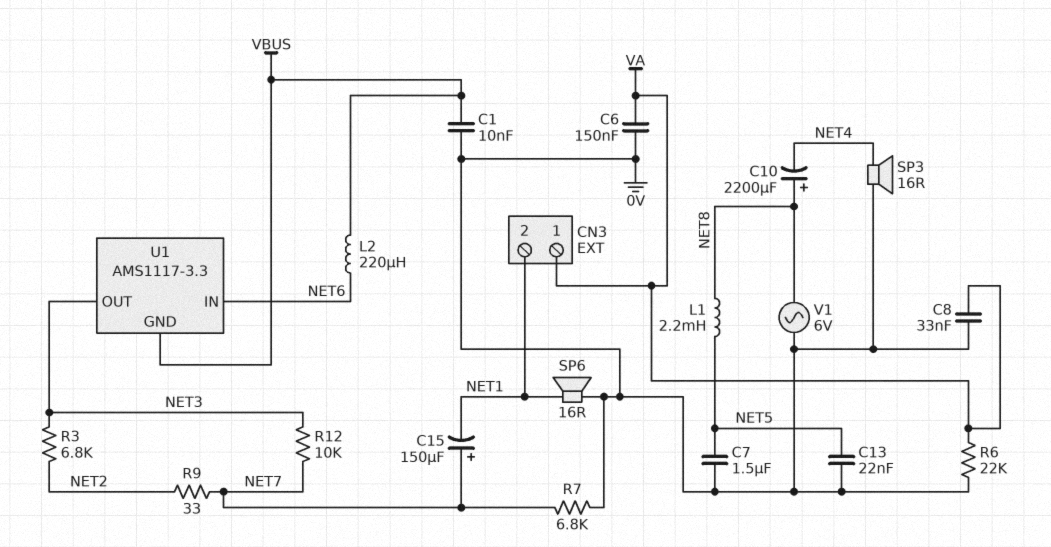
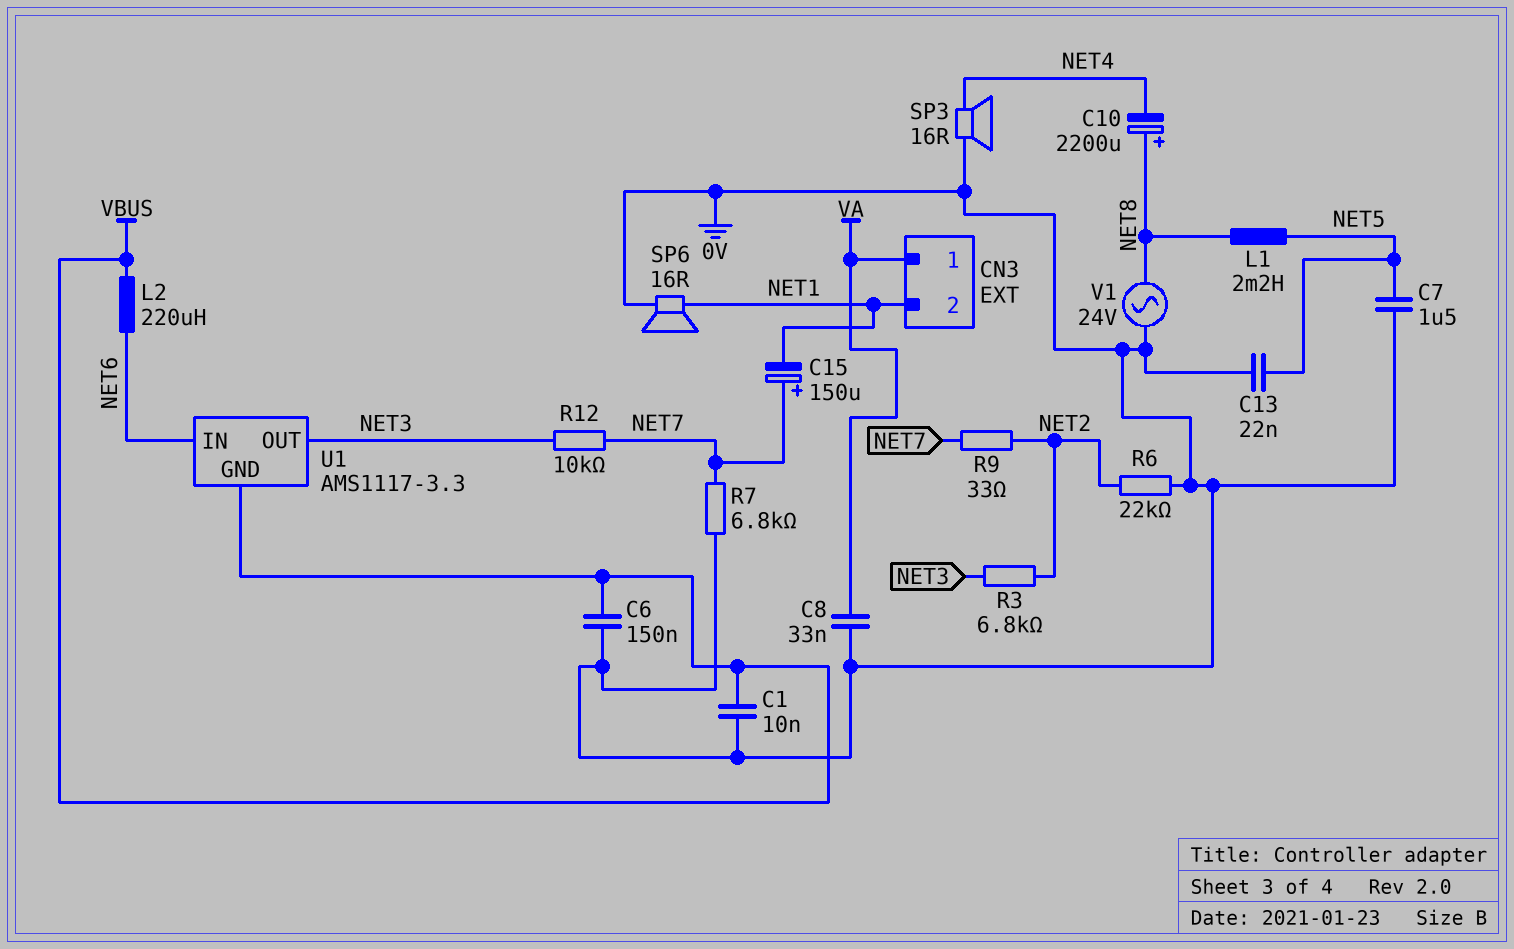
C6: 150nF (0V, VA) -> 150nF (0V, VBUS)
R6: 22k (0V, VA) -> 22k (0V, NET2)
V1: AC 6V (0V, NET8) -> AC 24V (0V, NET8)

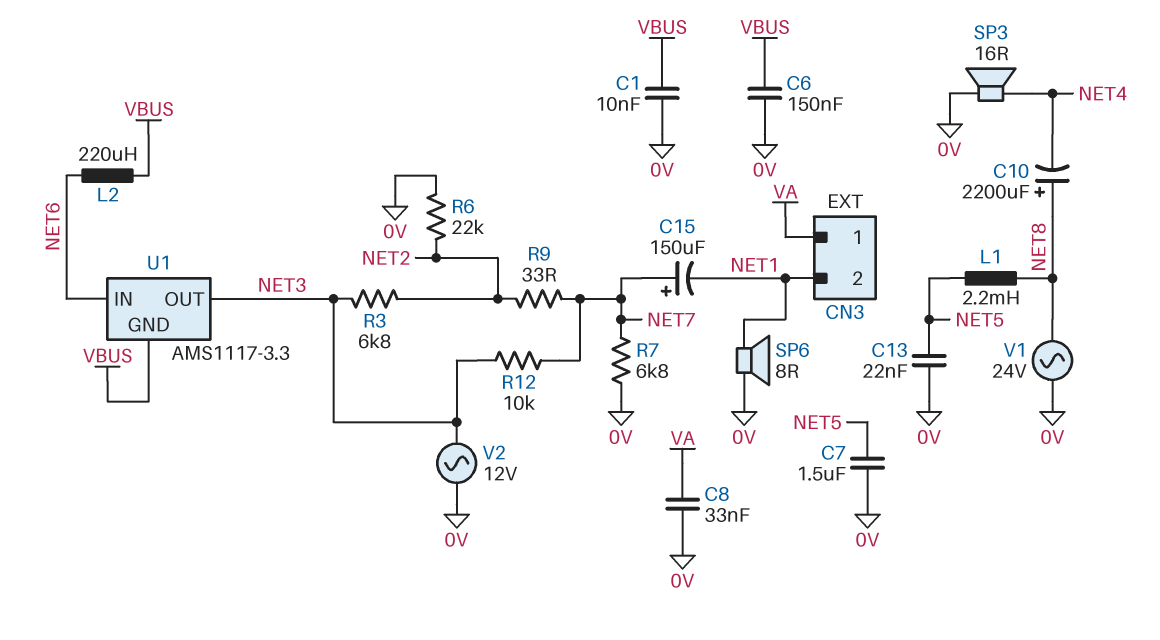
SP6: speaker 16R (0V, NET1) -> speaker 8R (0V, NET1)
V2: none -> AC 12V (0V, NET3)

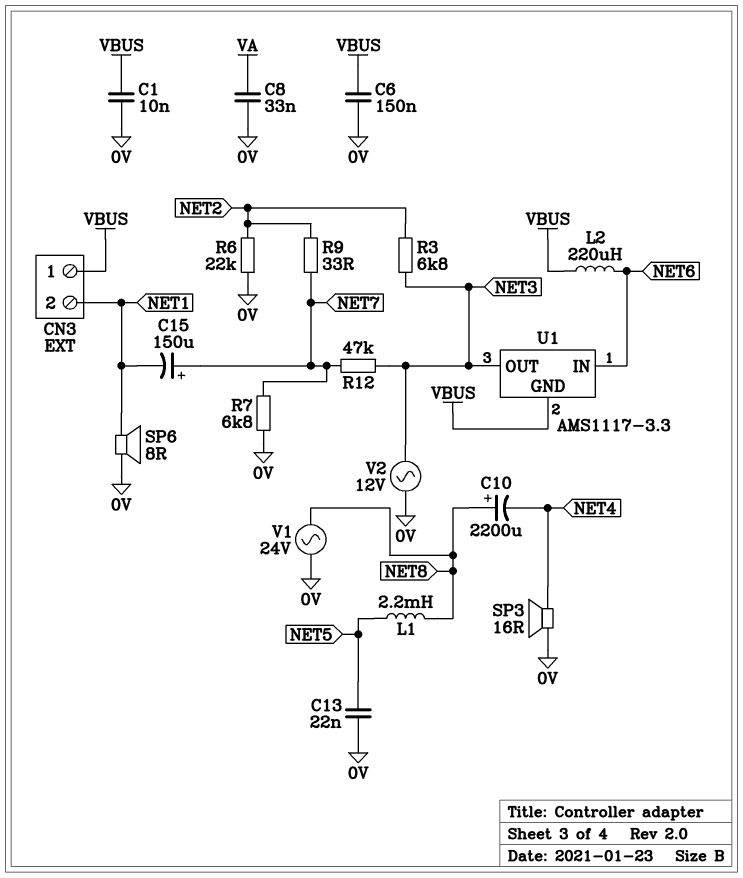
C7: 1.5uF (0V, NET5) -> none
CN3 pin 1: VA -> VBUS
R12: 10k (NET3, NET7) -> 47k (NET3, NET7)

